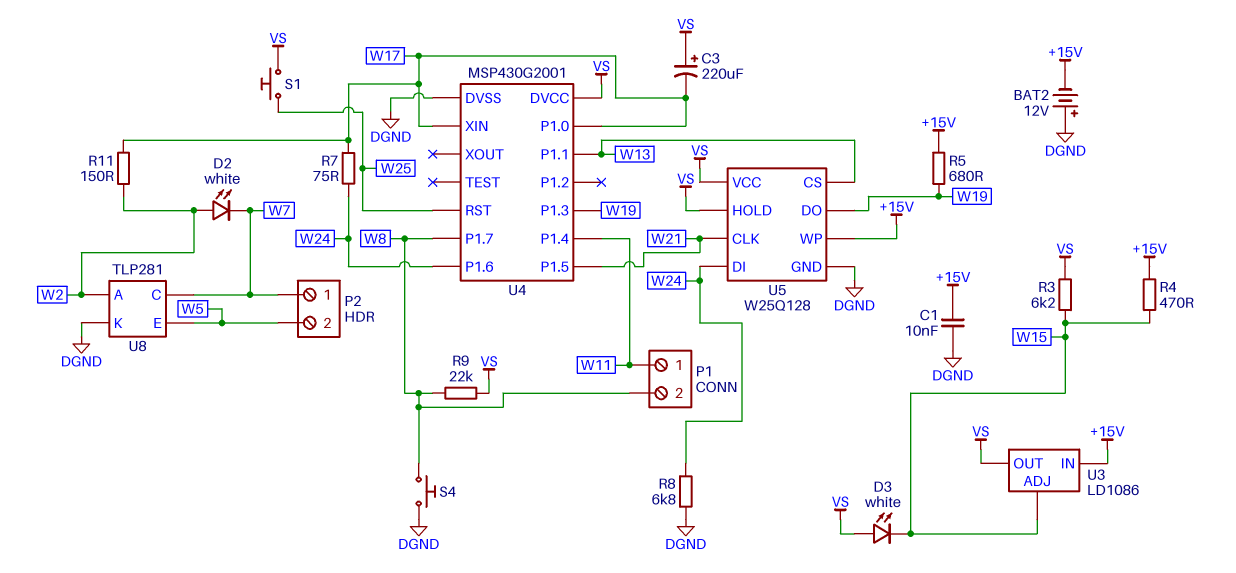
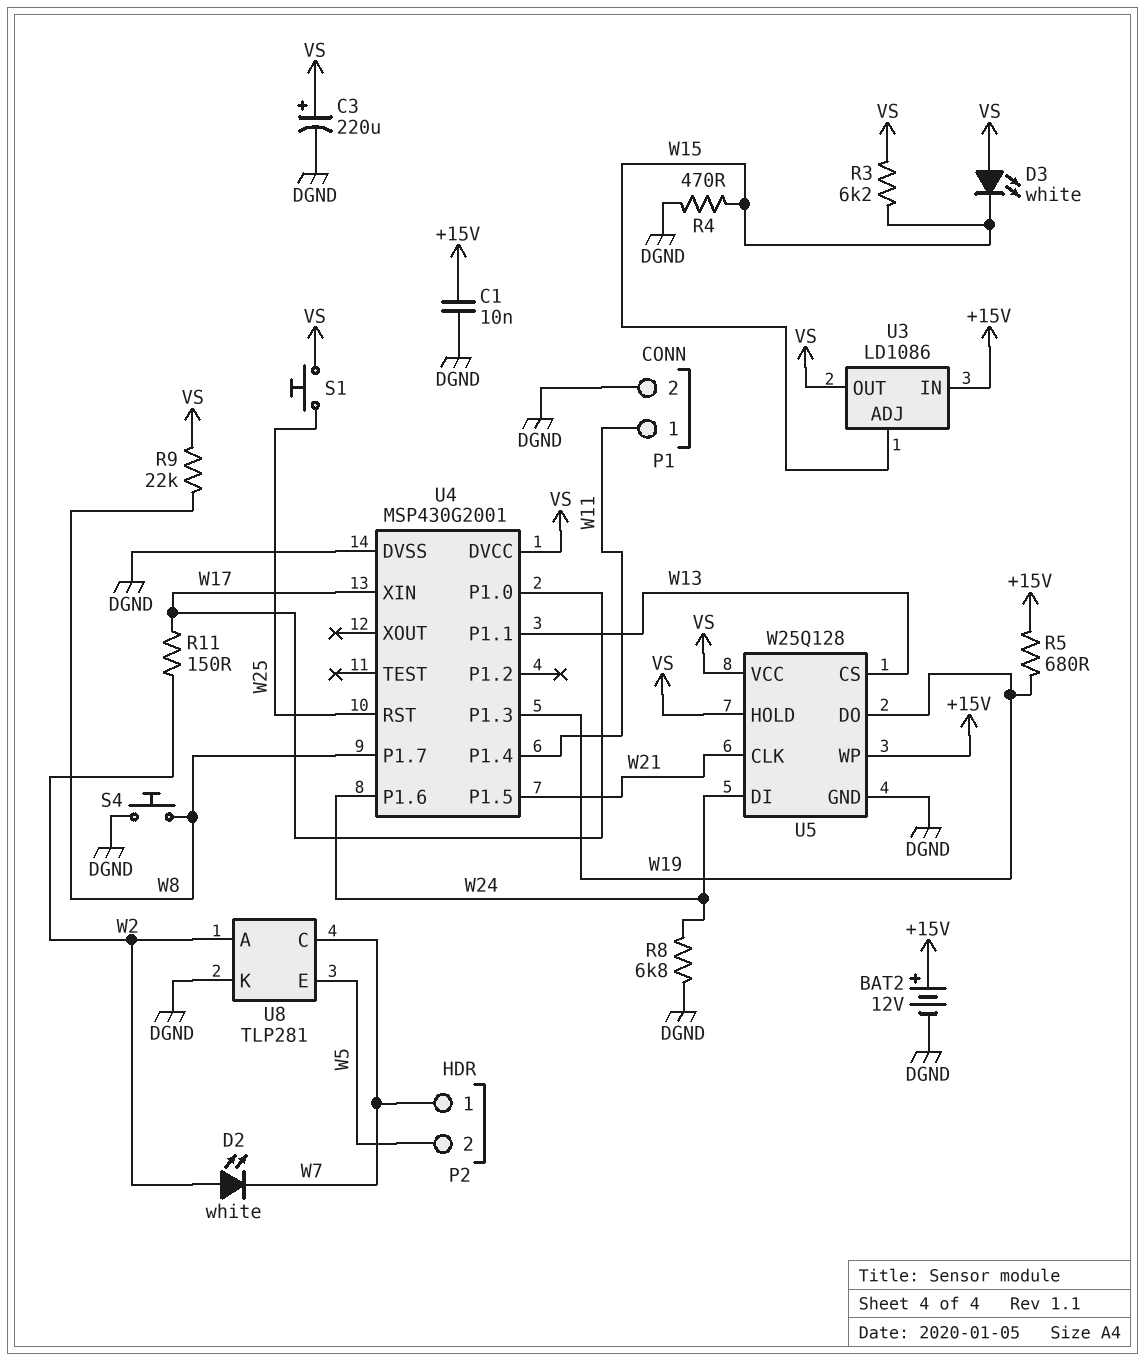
BAT2: 12V (plus DGND, minus +15V) -> 12V (plus +15V, minus DGND)
C3: 220uF (plus VS, minus W17) -> 220uF (plus VS, minus DGND)
P1 pin 2: W8 -> DGND
R4: 470 (+15V, W15) -> 470 (DGND, W15)
R7: 75 (W17, W24) -> none

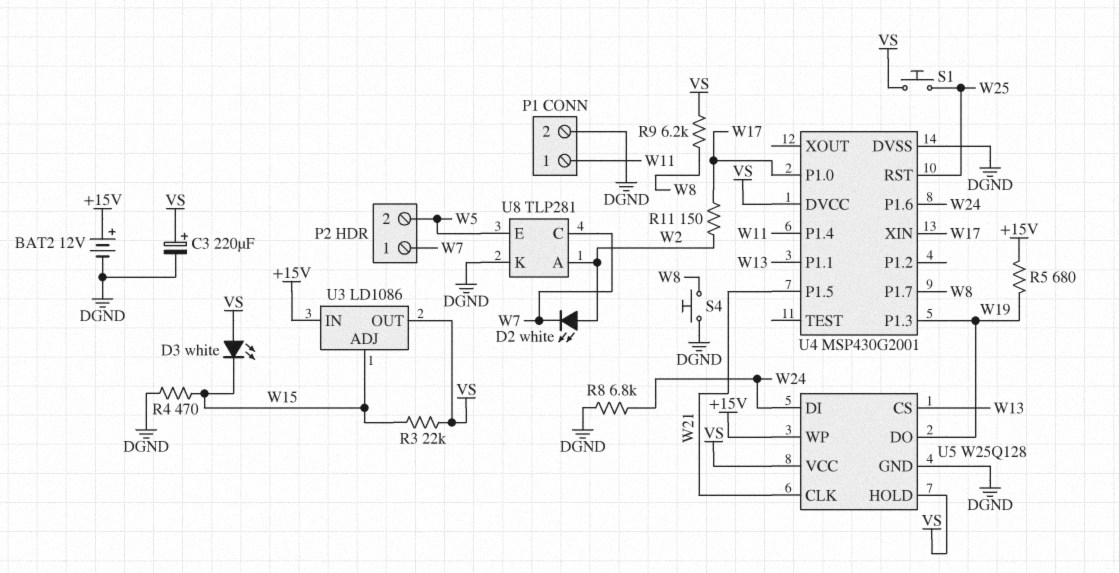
C1: 10nF (+15V, DGND) -> none
R3: 6.2k (VS, W15) -> 22k (VS, W15)
R9: 22k (VS, W8) -> 6.2k (VS, W8)

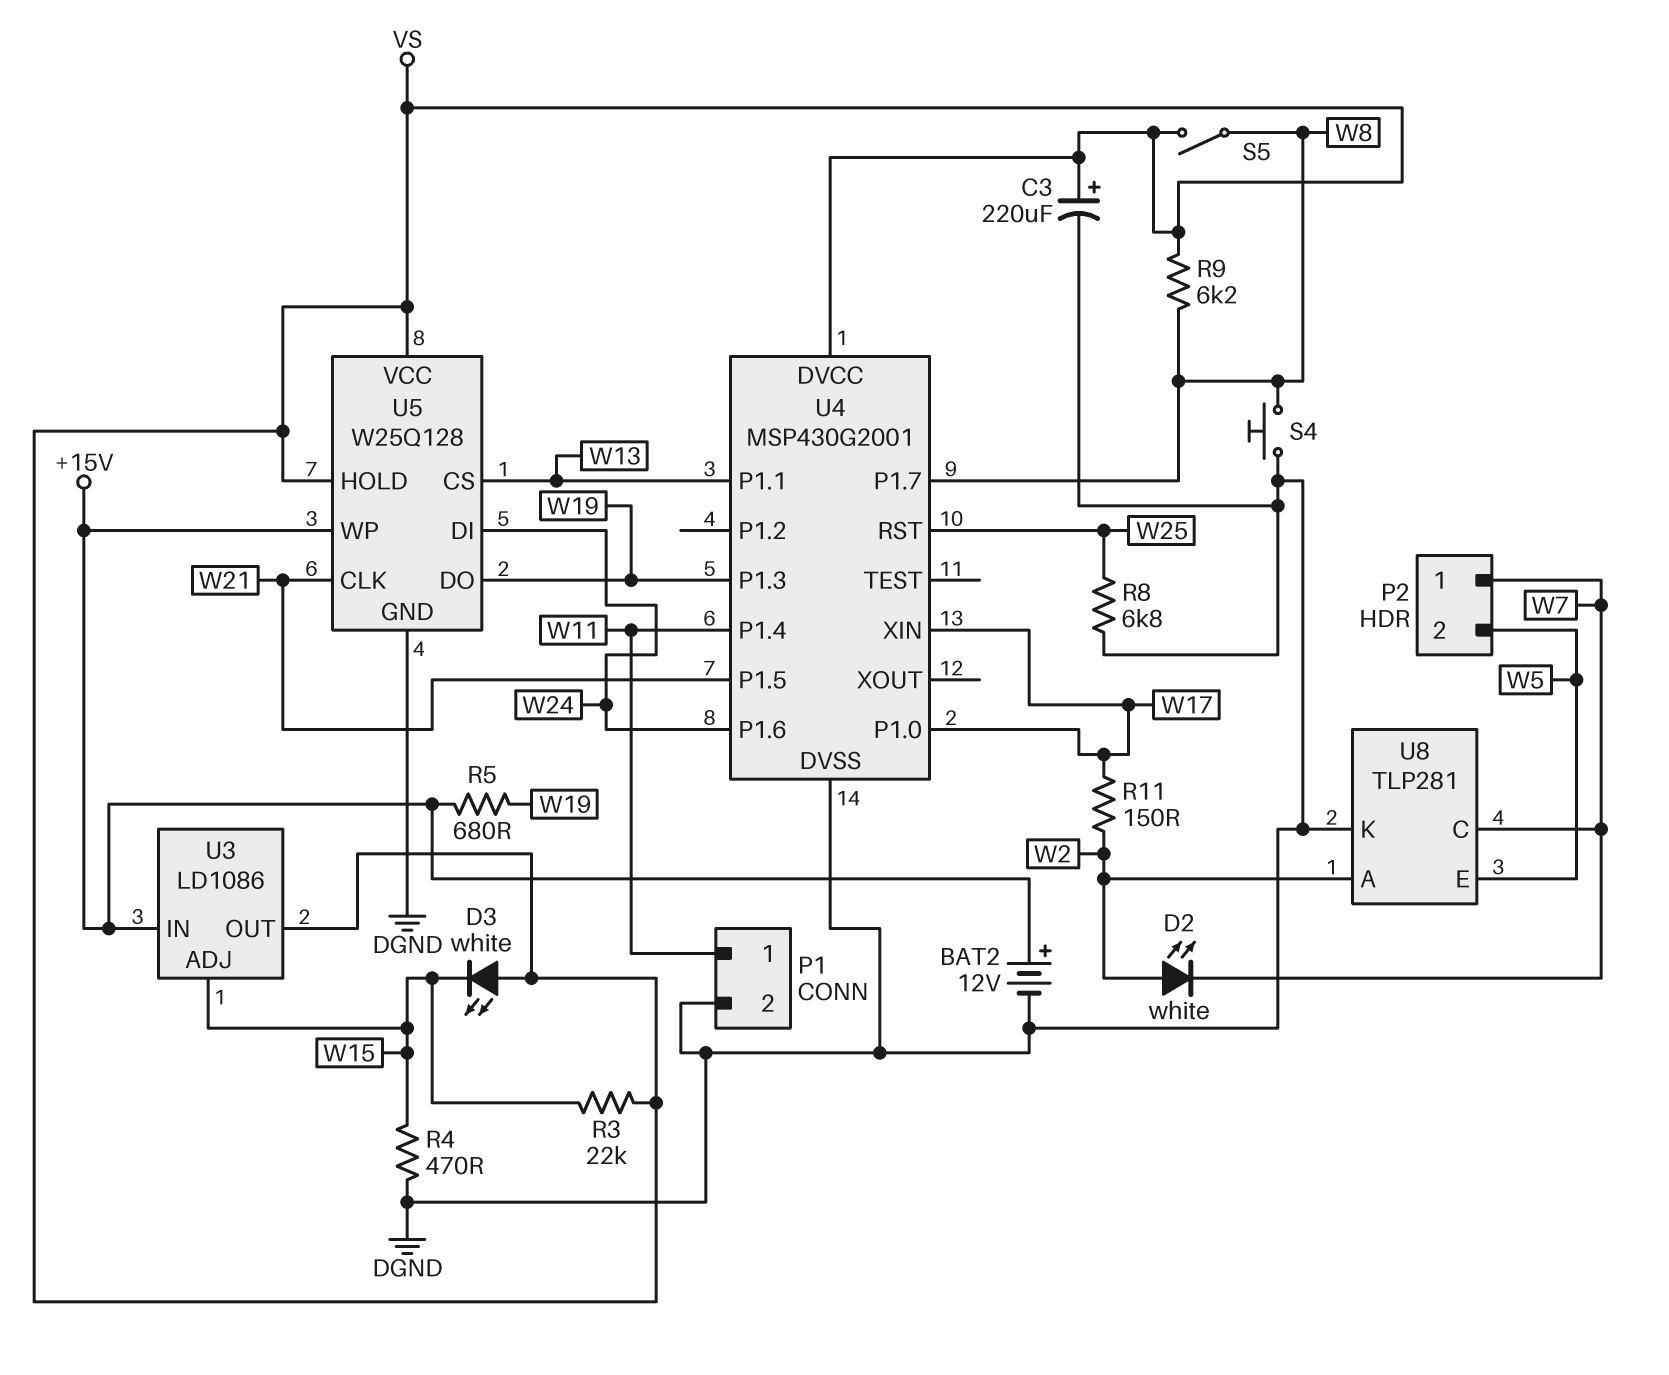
R8: 6.8k (DGND, W24) -> 6.8k (DGND, W25)
S1: button (VS, W25) -> none
S5: none -> switch (VS, W8)

